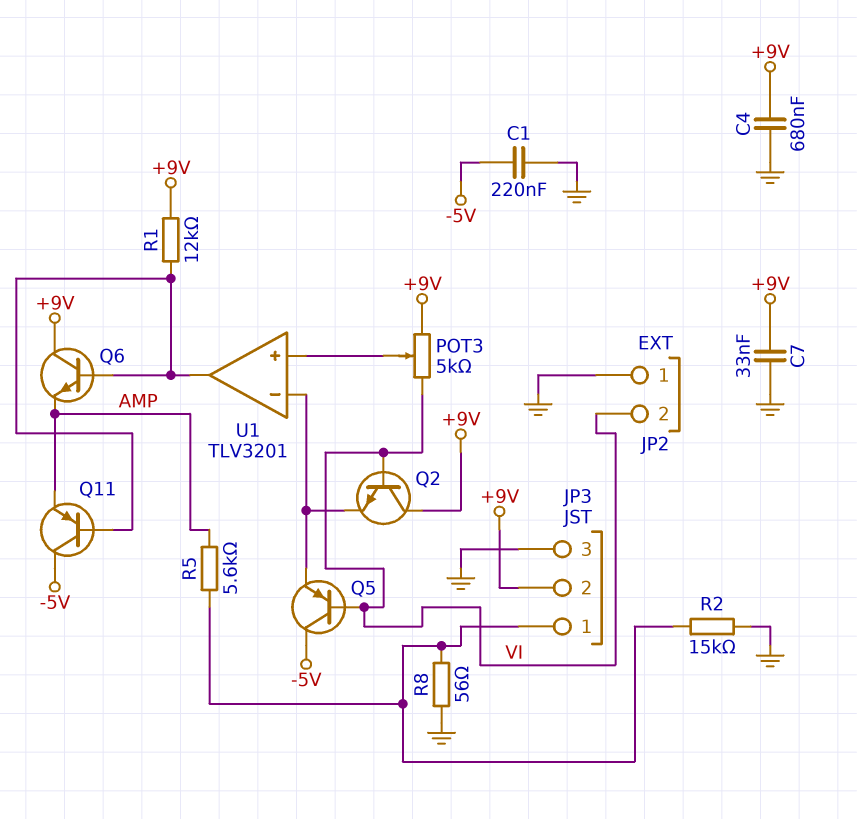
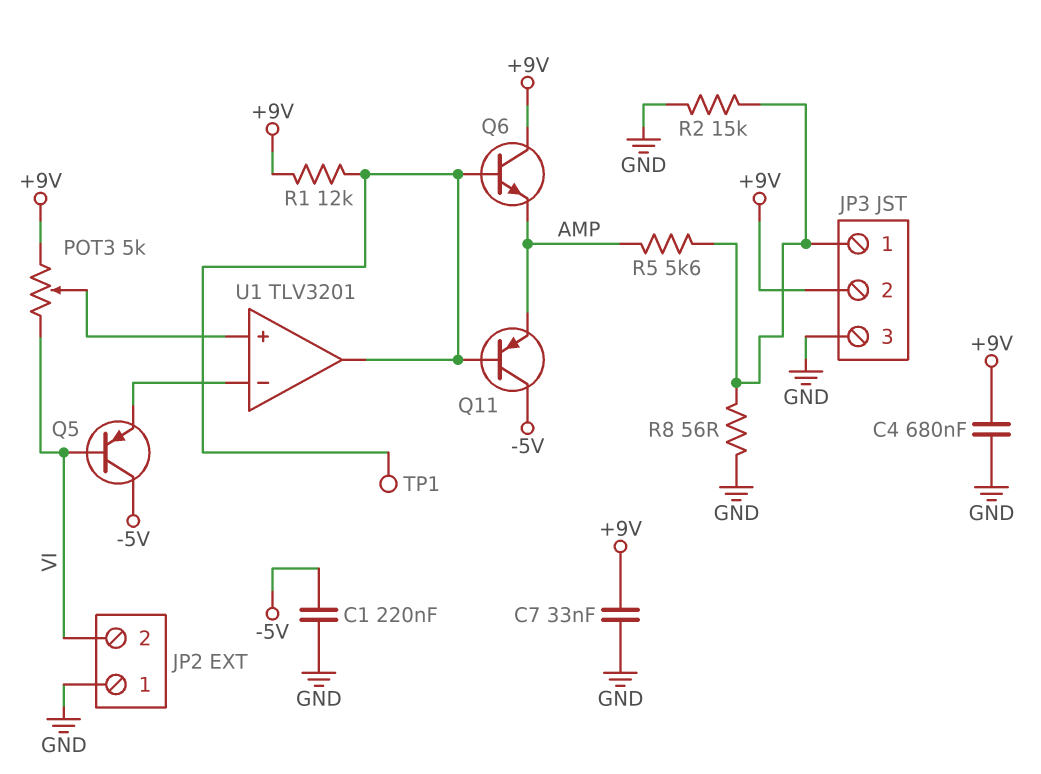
Q2: NPN (B VI, C +9V, E U1/in-) -> none
TP1: none -> test point (U1/out)

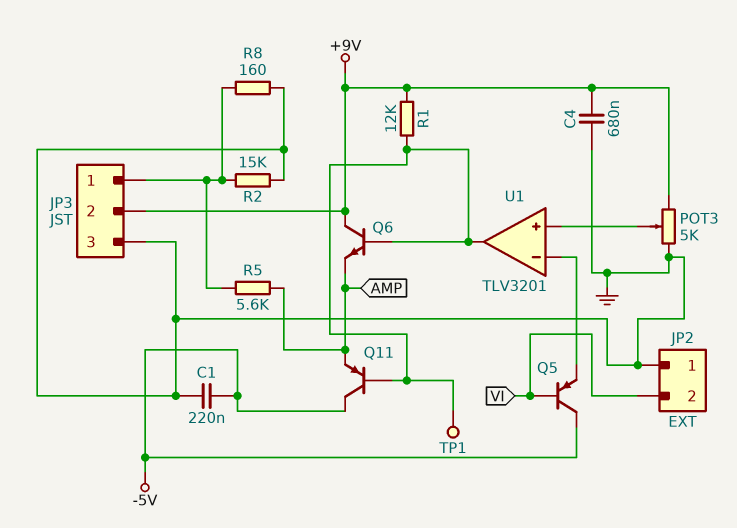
C7: 33nF (+9V, GND) -> none
POT3: 5k (+9V, VI, wiper U1/in+) -> 5k (+9V, GND, wiper U1/in+)
R8: 56 (GND, JP3/1) -> 160 (GND, JP3/1)

